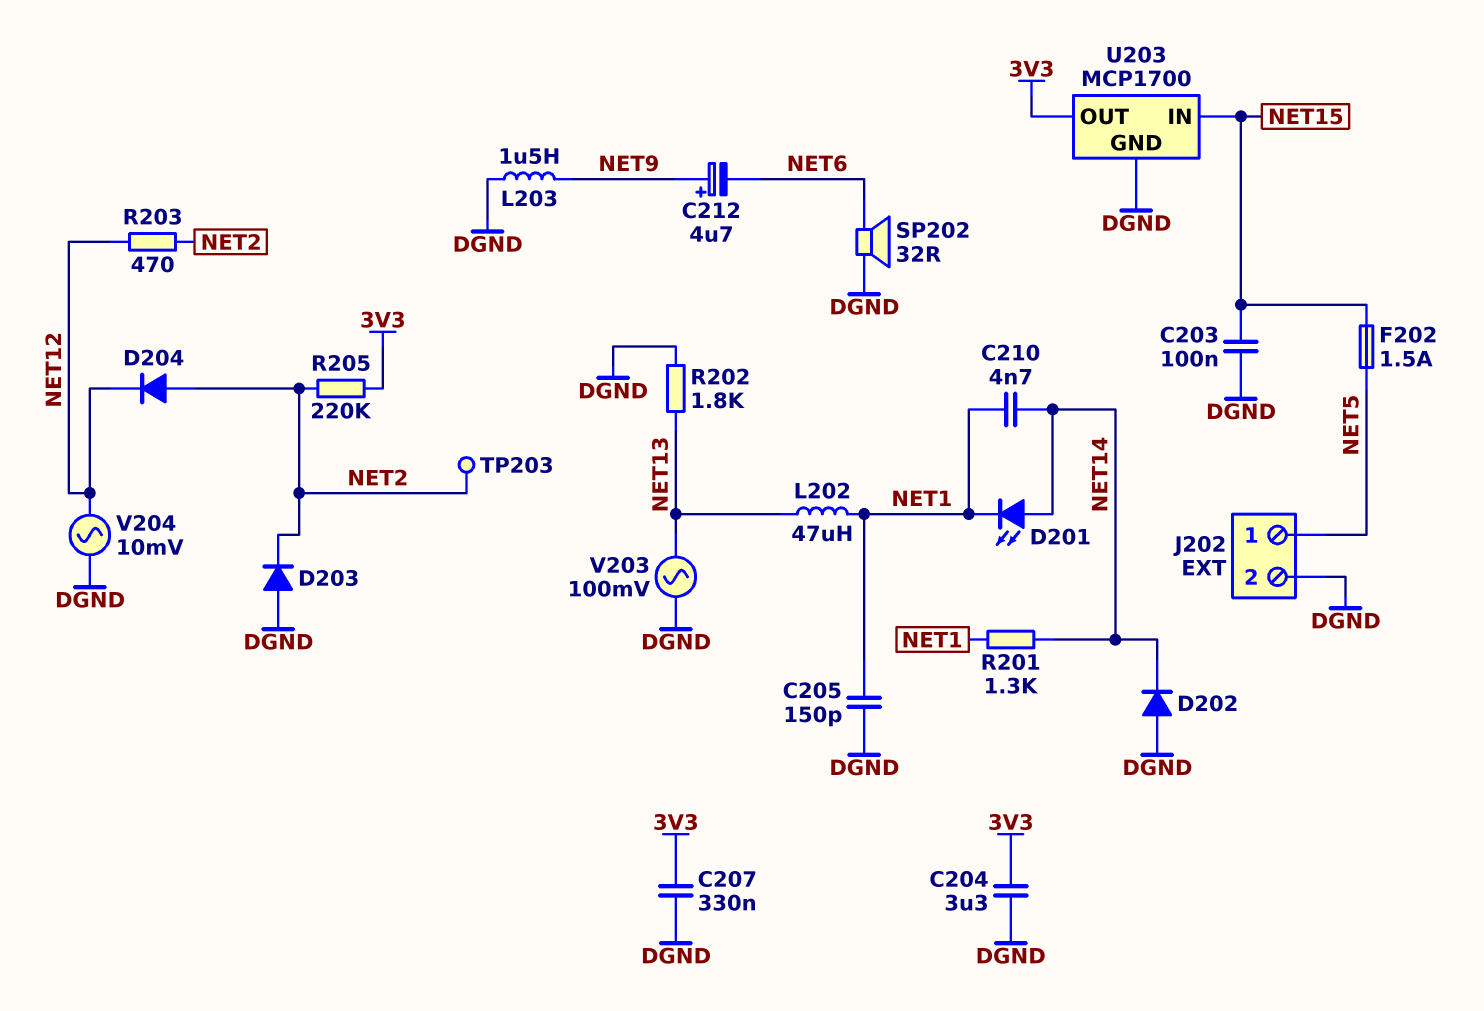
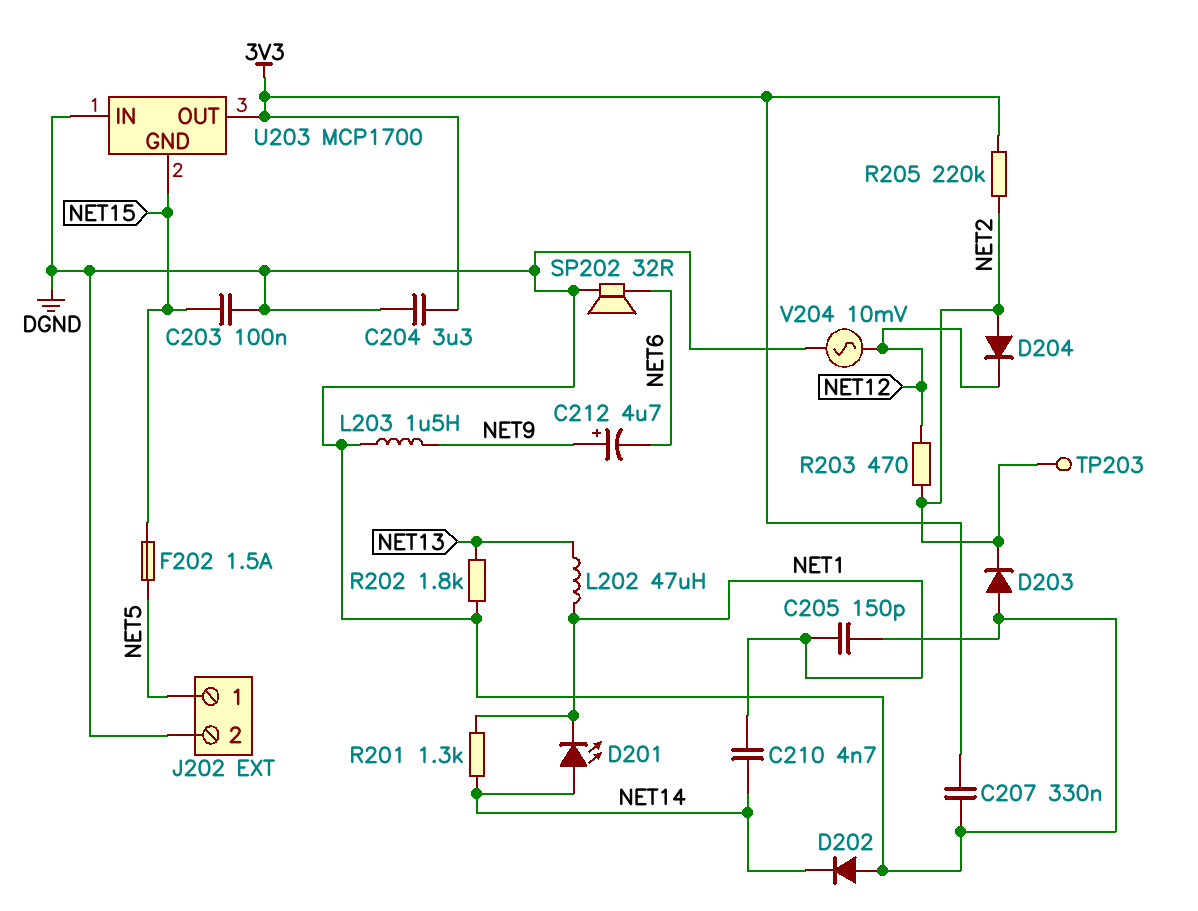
U203 pin GND: DGND -> NET15
U203 pin IN: NET15 -> DGND
V203: AC 100mV (DGND, NET13) -> none

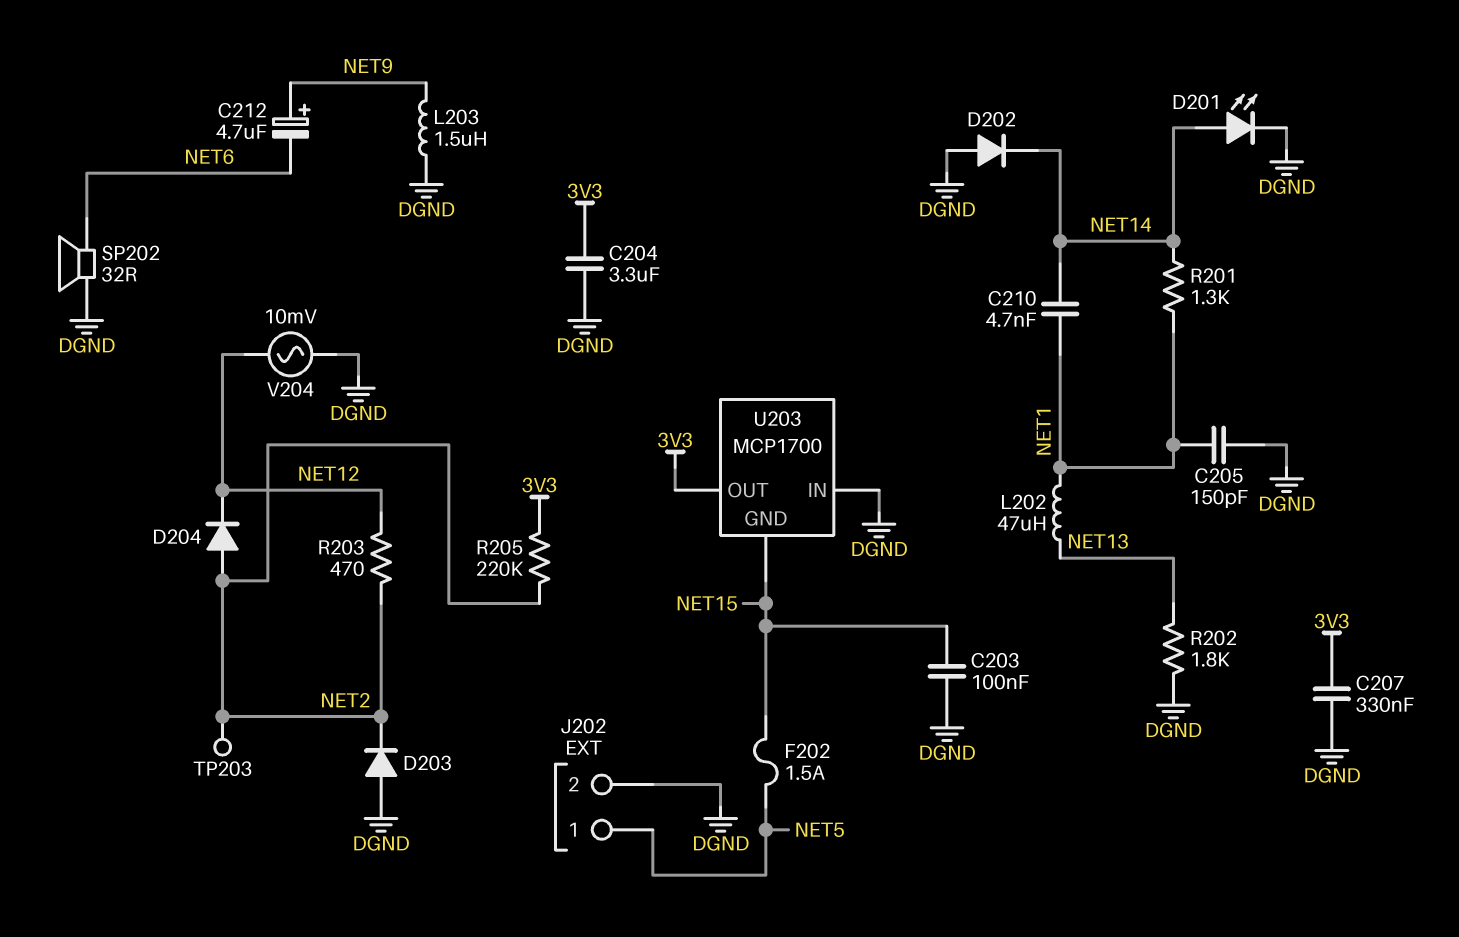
D201: LED (A NET14, K NET1) -> LED (A NET14, K DGND)

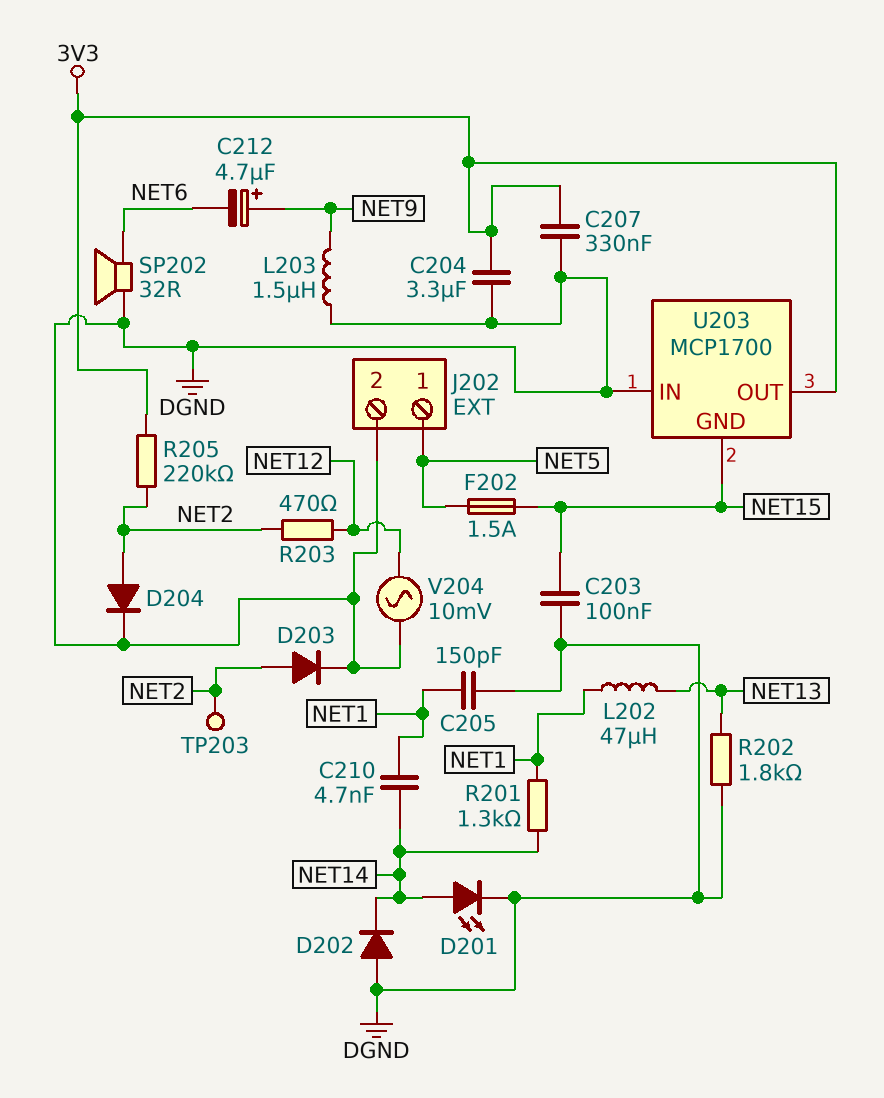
D203: diode (A DGND, K NET2) -> diode (A NET2, K DGND)
D204: diode (A NET2, K NET12) -> diode (A NET2, K DGND)

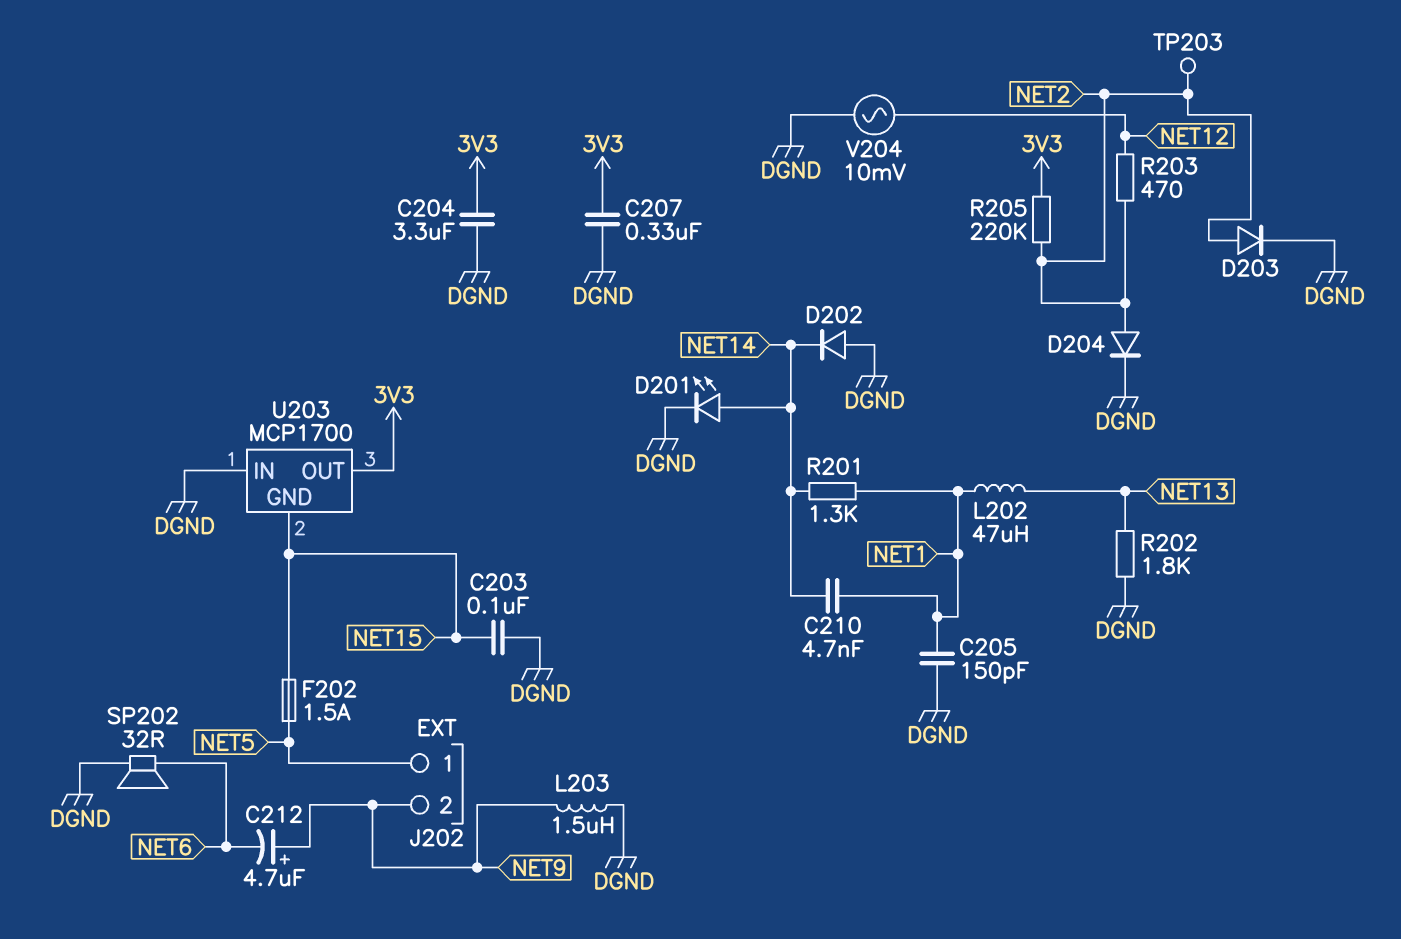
J202 pin 2: DGND -> NET9

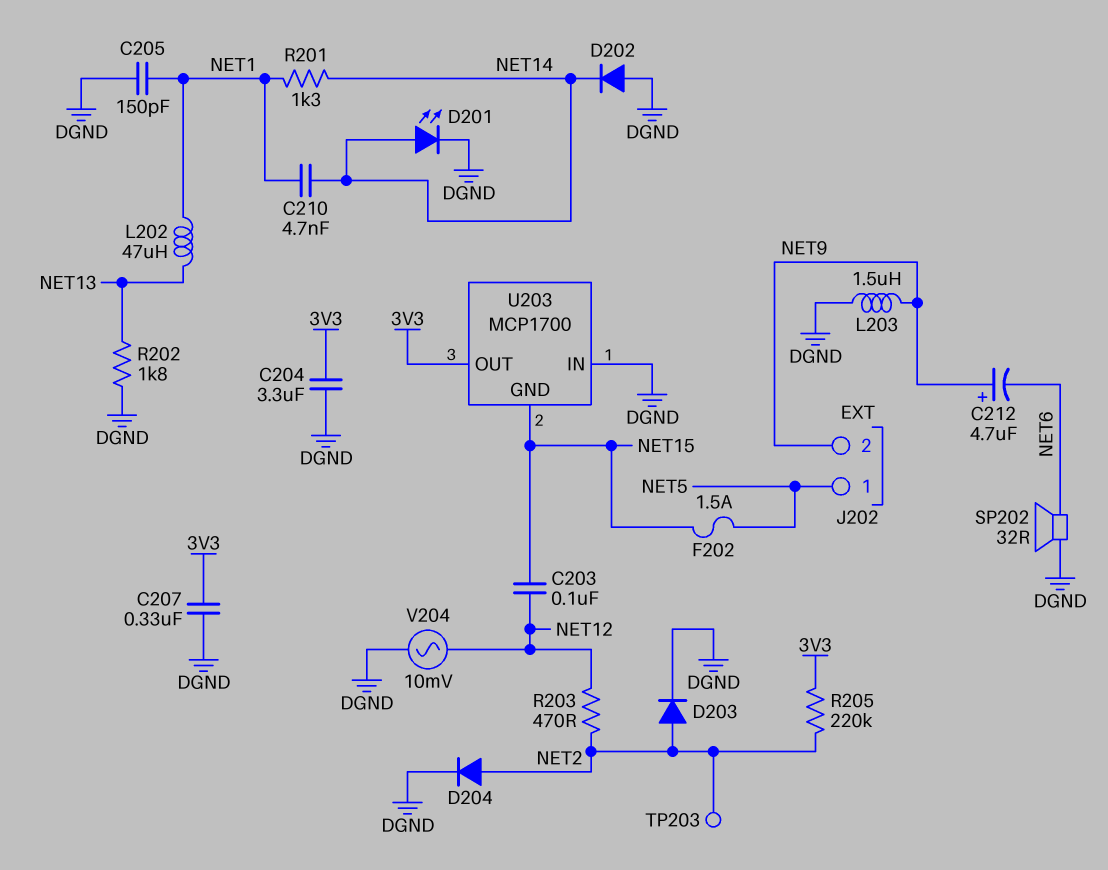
C203: 100nF (DGND, NET15) -> 100nF (NET12, NET15)

